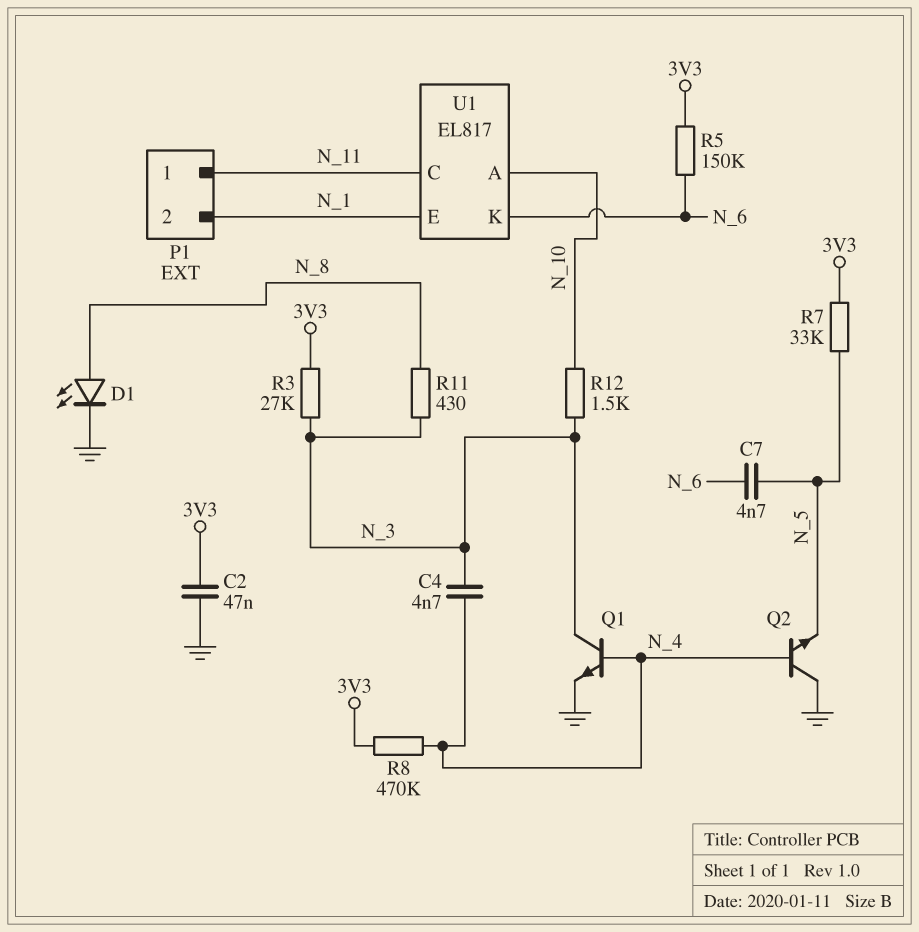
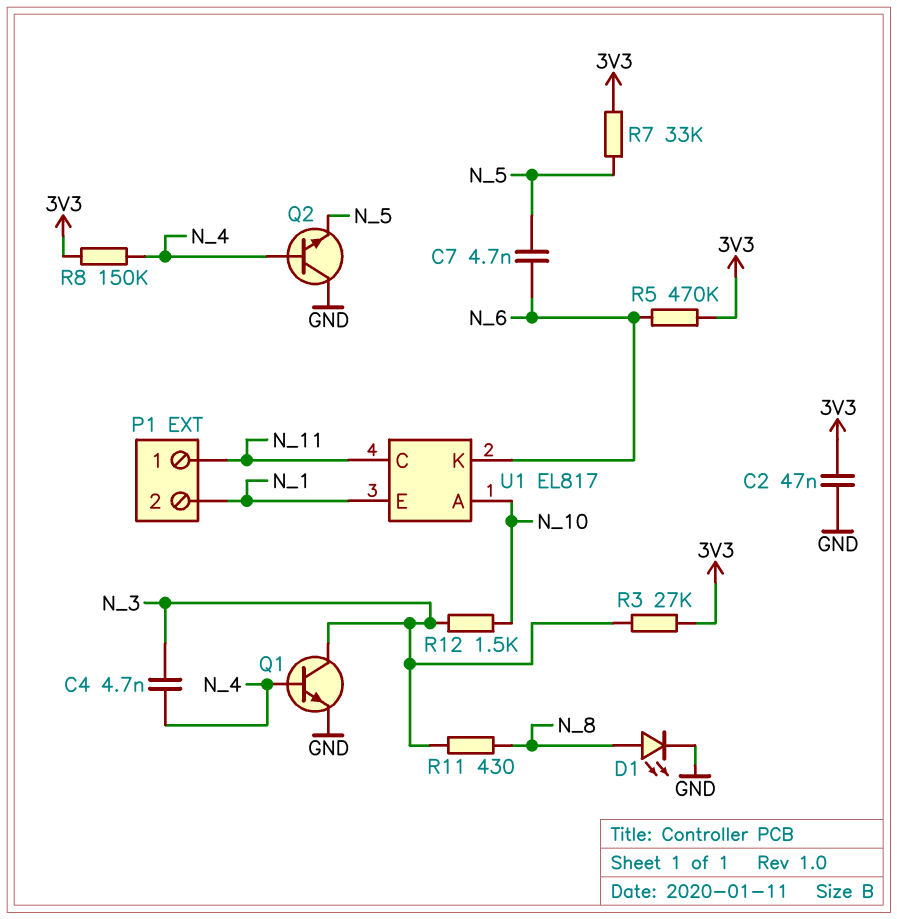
R5: 150k (3V3, N_6) -> 470k (3V3, N_6)
R8: 470k (3V3, N_4) -> 150k (3V3, N_4)

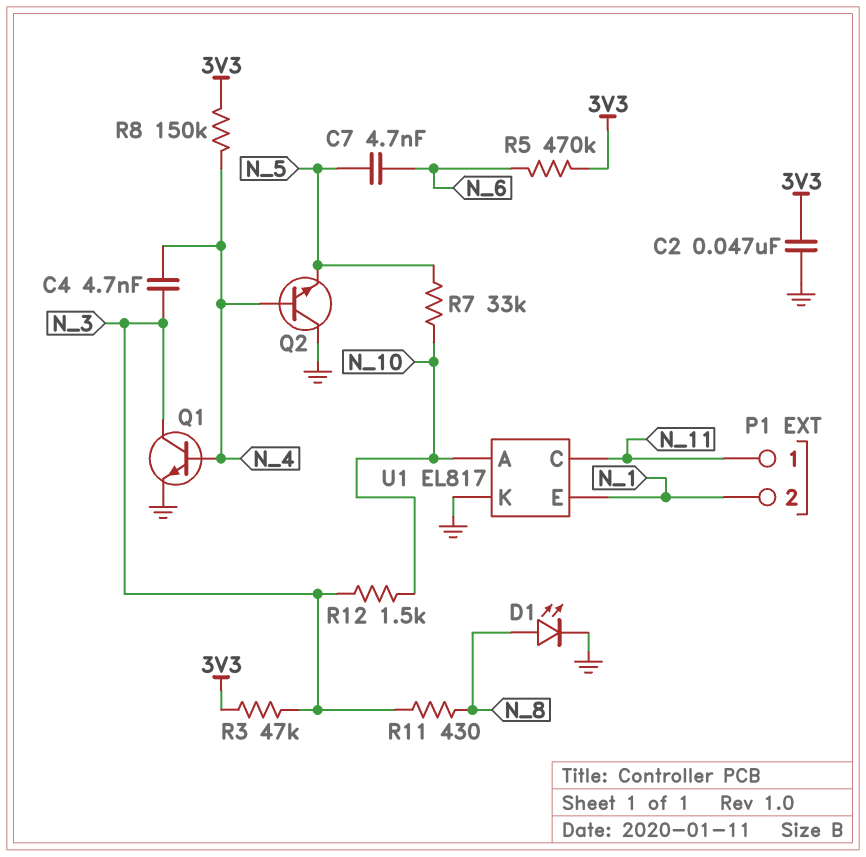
R3: 27k (3V3, N_3) -> 47k (3V3, N_3)
R7: 33k (3V3, N_5) -> 33k (N_5, N_10)
U1 pin K: N_6 -> GND

